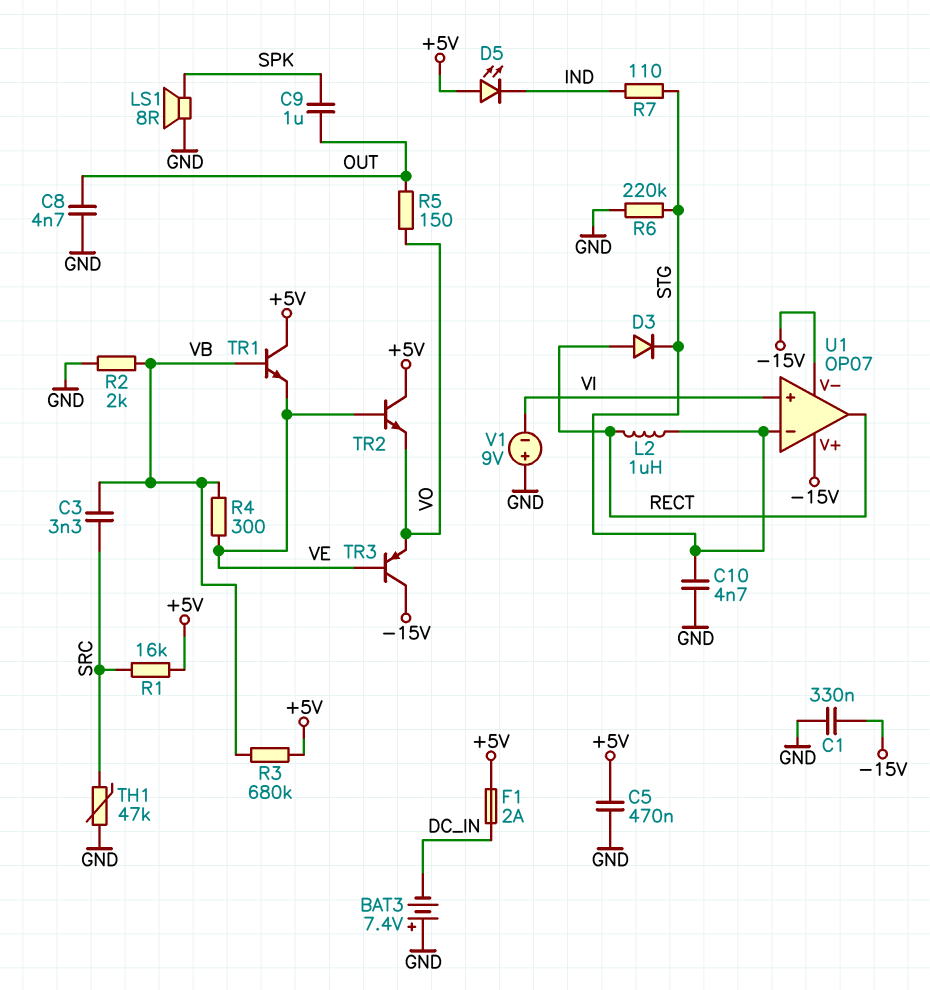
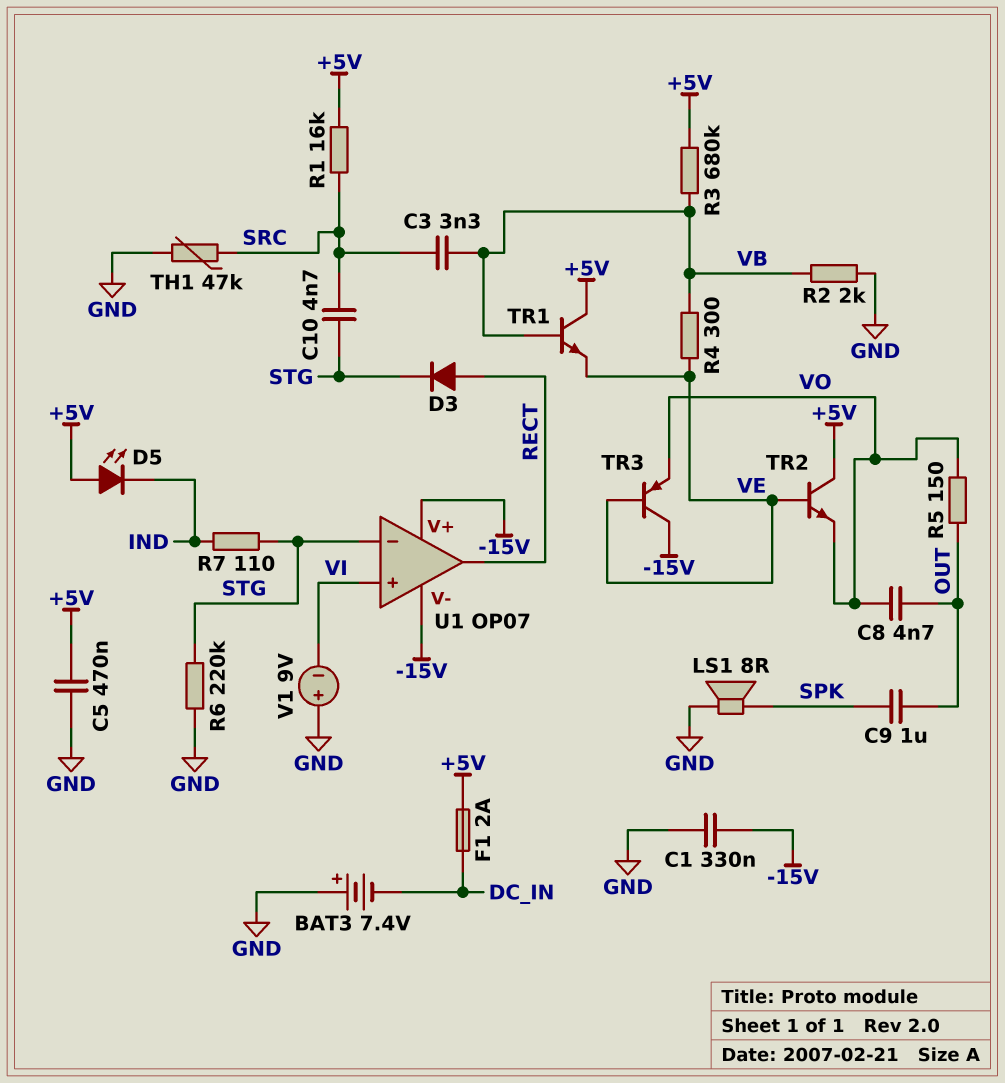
C8: 4.7nF (GND, OUT) -> 4.7nF (OUT, VO)
C10: 4.7nF (GND, STG) -> 4.7nF (SRC, STG)
L2: 1uH (RECT, STG) -> none

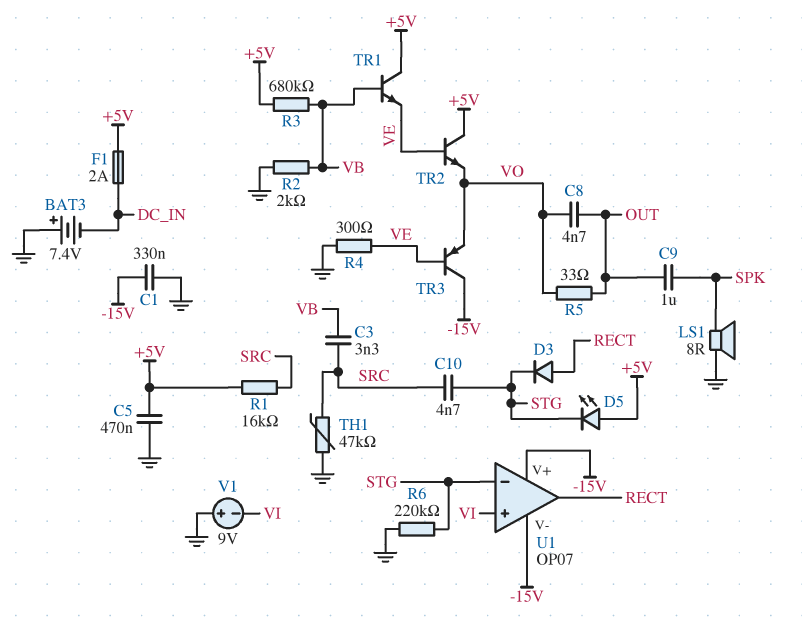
D5: LED (A +5V, K IND) -> LED (A +5V, K STG)
R4: 300 (VB, VE) -> 300 (GND, VE)
R5: 150 (OUT, VO) -> 33 (OUT, VO)
R7: 110 (IND, STG) -> none

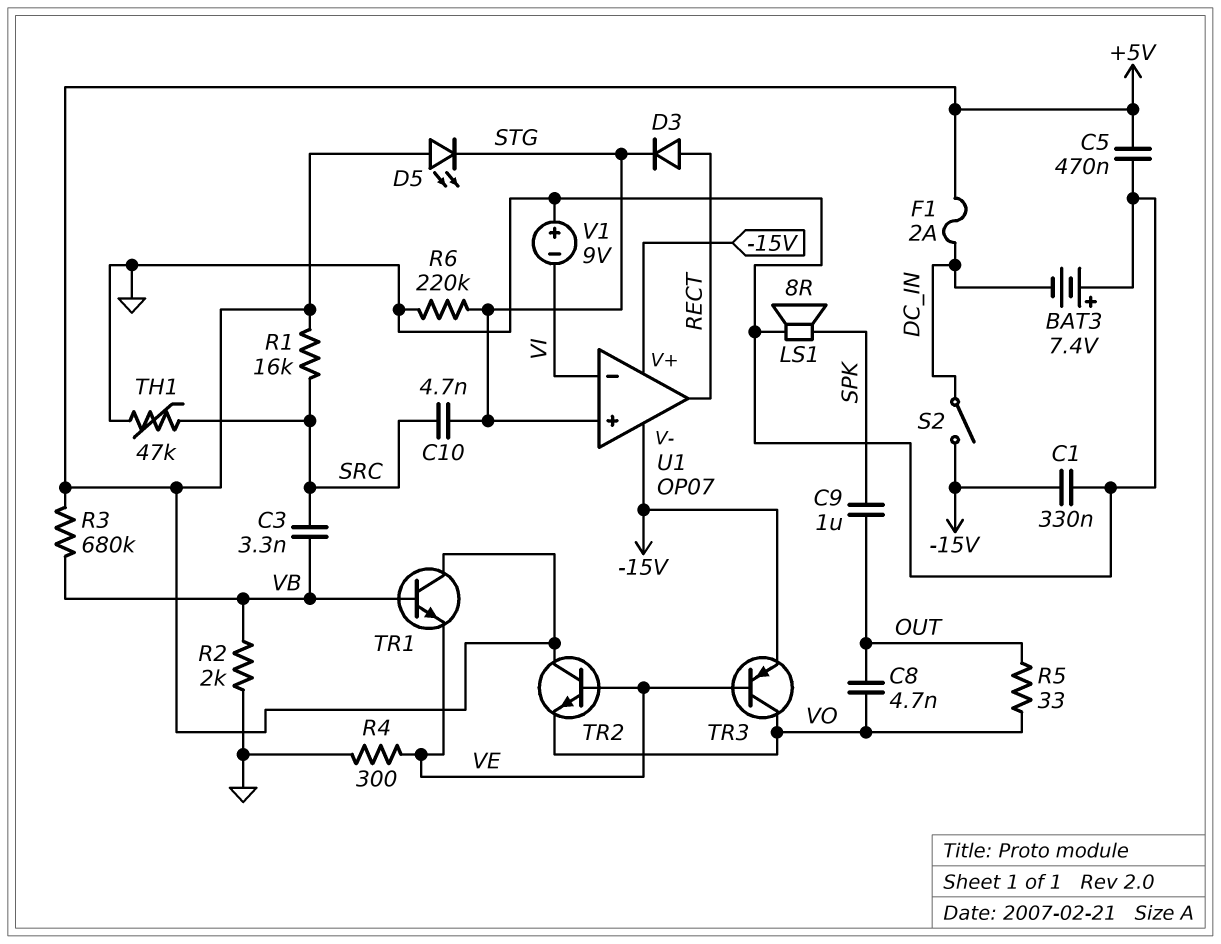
S2: none -> switch (-15V, DC_IN)
TR3: PNP (B VE, C -15V, E VO) -> PNP (B VE, C VO, E -15V)
U1 pin in+: VI -> STG
U1 pin in-: STG -> VI

